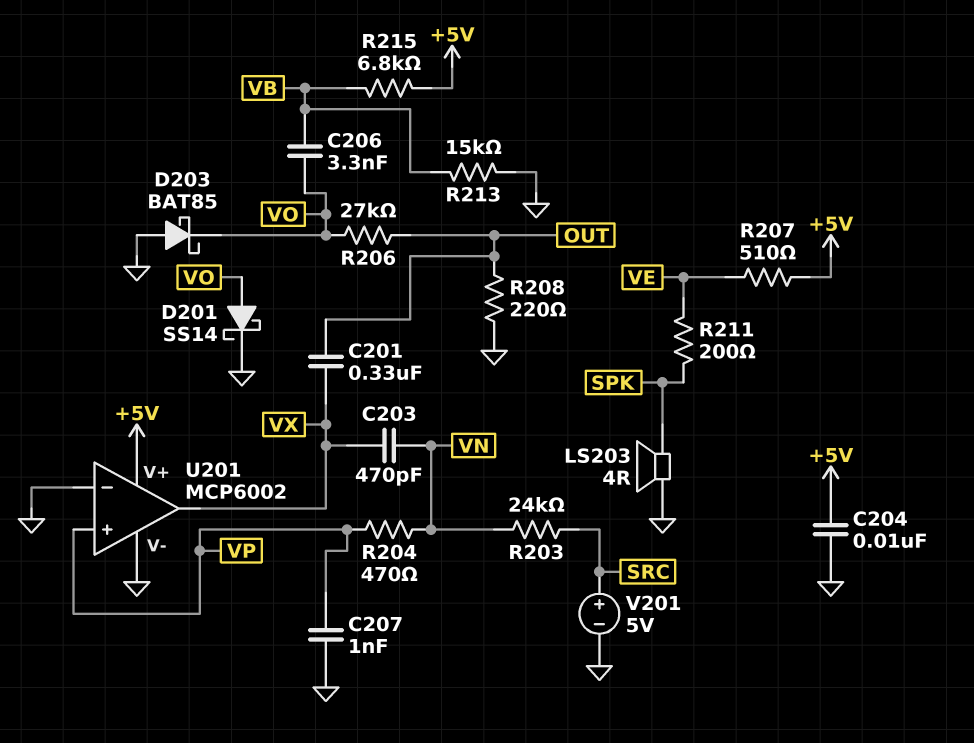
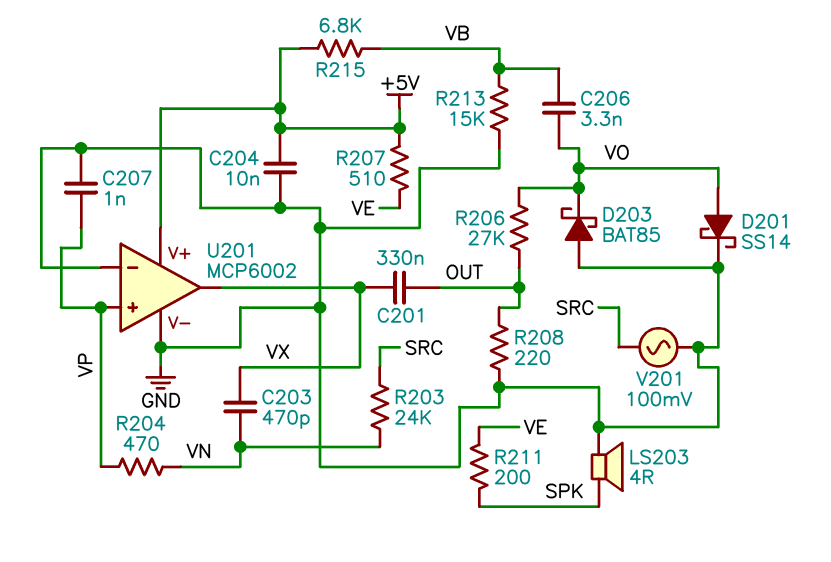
V201: 5V (plus SRC, minus GND) -> AC 100mV (GND, SRC)

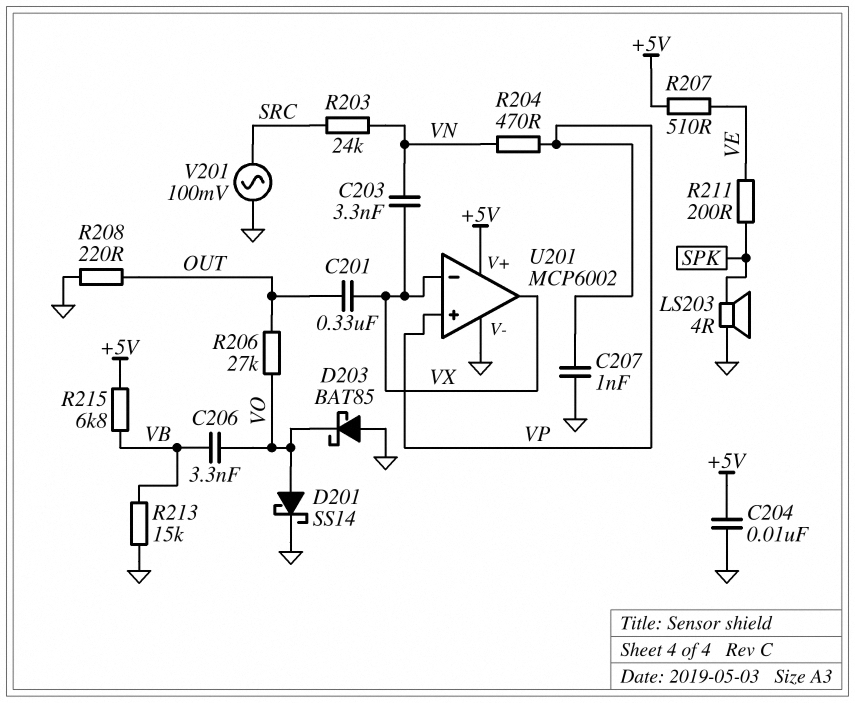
C203: 470pF (VN, VX) -> 3.3nF (VN, VX)
U201 pin in-: GND -> VX

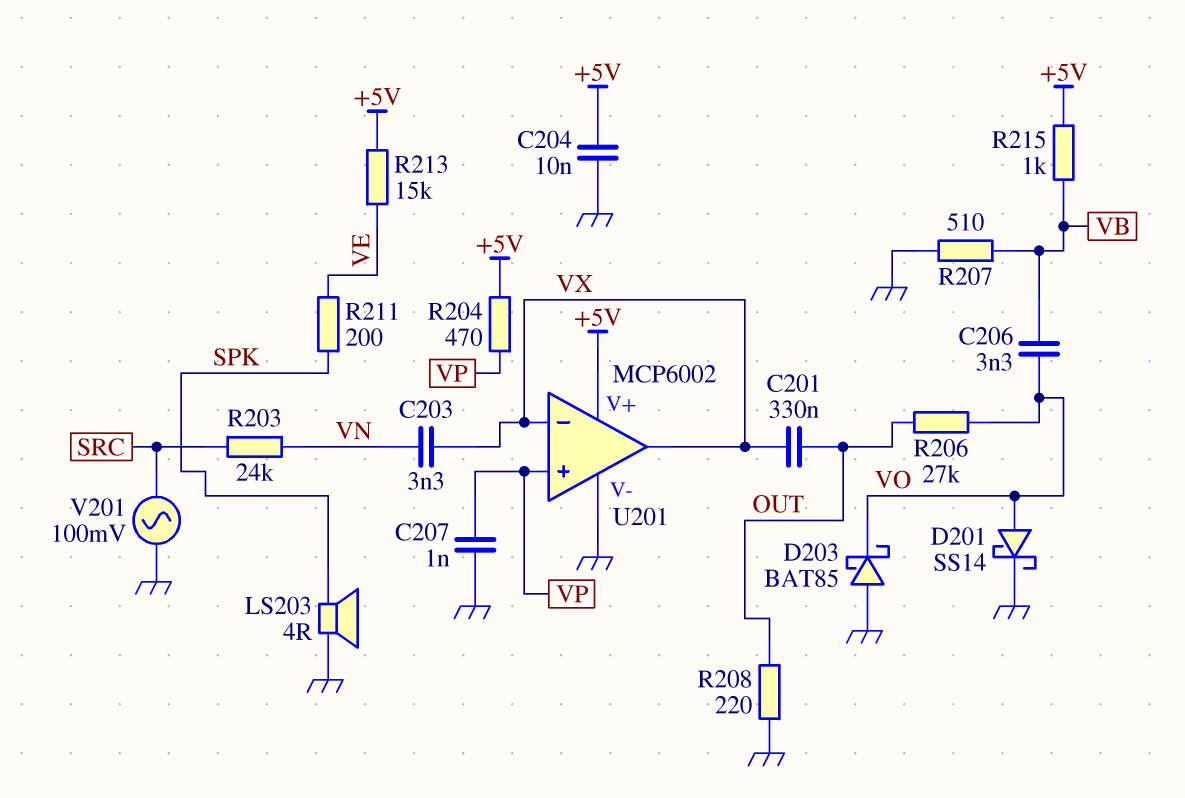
R204: 470 (VN, VP) -> 470 (+5V, VP)
R207: 510 (+5V, VE) -> 510 (GND, VB)
R213: 15k (GND, VB) -> 15k (+5V, VE)
R215: 6.8k (+5V, VB) -> 1k (+5V, VB)

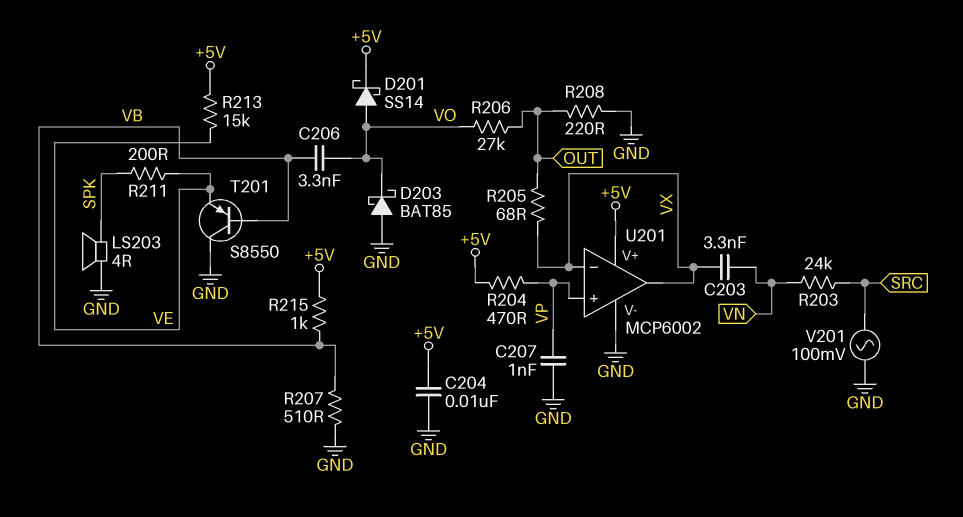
C201: 330nF (OUT, VX) -> none
D201: schottky SS14 (A VO, K GND) -> schottky SS14 (A VO, K +5V)
R205: none -> 68 (OUT, VX)
T201: none -> PNP S8550 (B VB, C GND, E VE)

